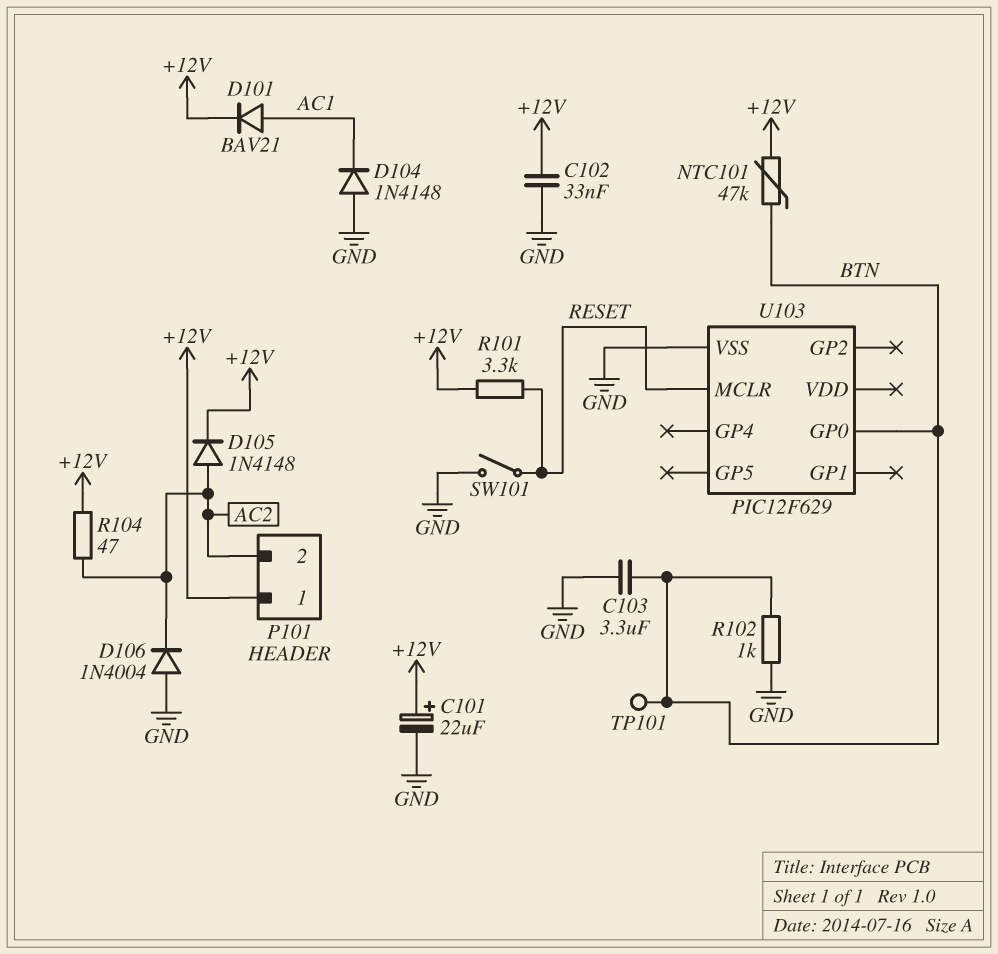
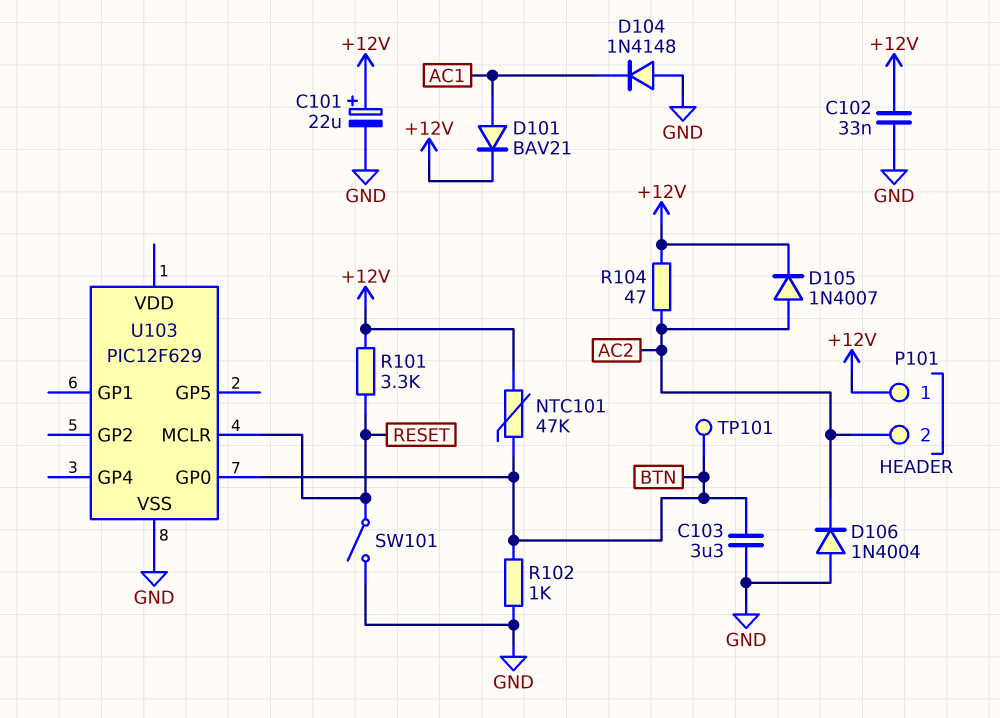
D105: diode 1N4148 (A AC2, K +12V) -> diode 1N4007 (A AC2, K +12V)

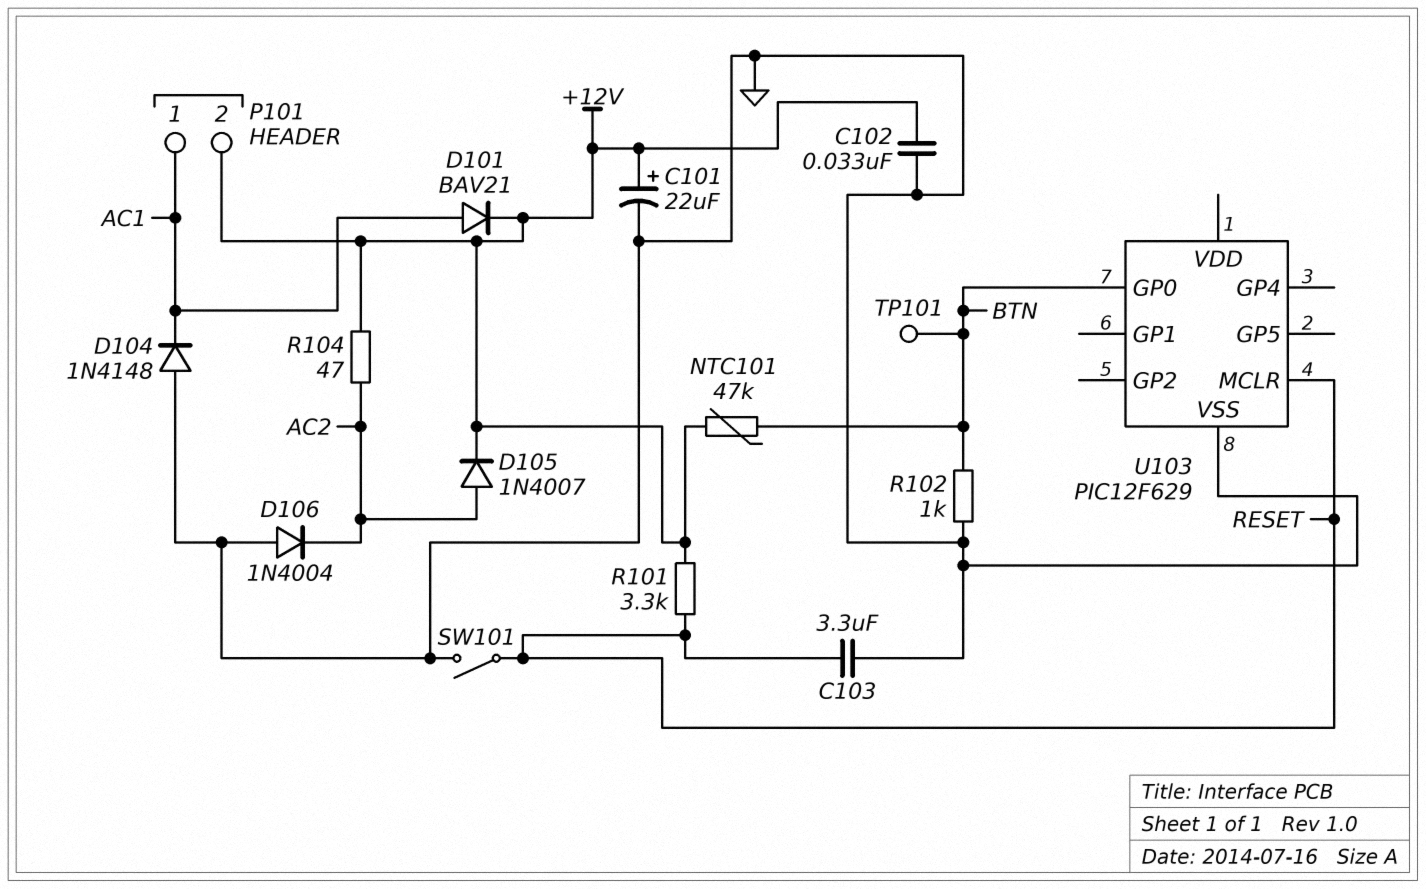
C103: 3.3uF (BTN, GND) -> 3.3uF (GND, RESET)
P101 pin 1: +12V -> AC1
P101 pin 2: AC2 -> +12V

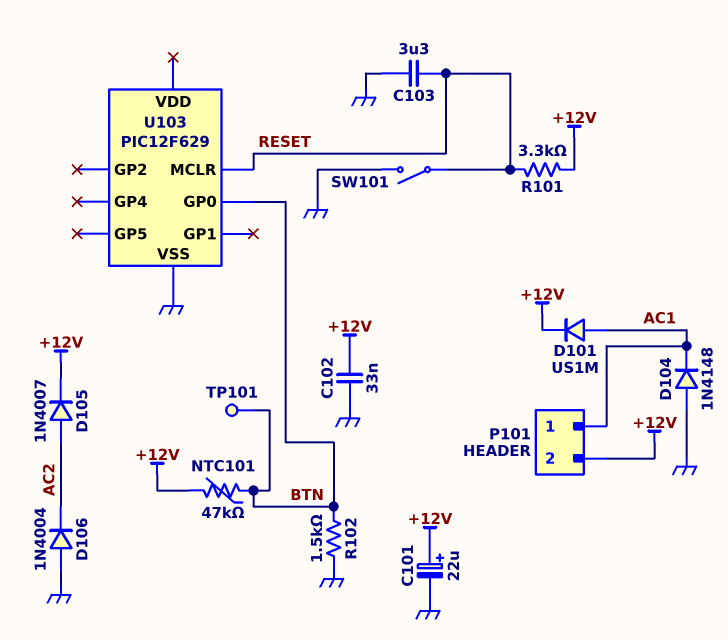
D101: diode BAV21 (A AC1, K +12V) -> diode US1M (A AC1, K +12V)
R102: 1k (BTN, GND) -> 1.5k (BTN, GND)
R104: 47 (+12V, AC2) -> none

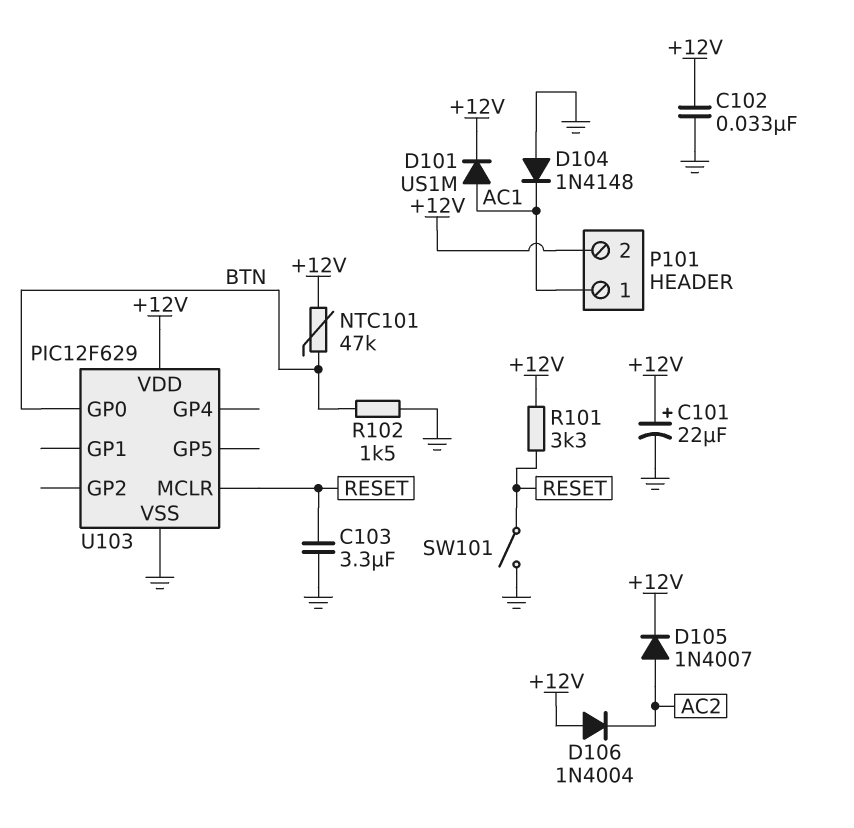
D106: diode 1N4004 (A GND, K AC2) -> diode 1N4004 (A +12V, K AC2)
TP101: test point (BTN) -> none
U103 pin VDD: none -> +12V

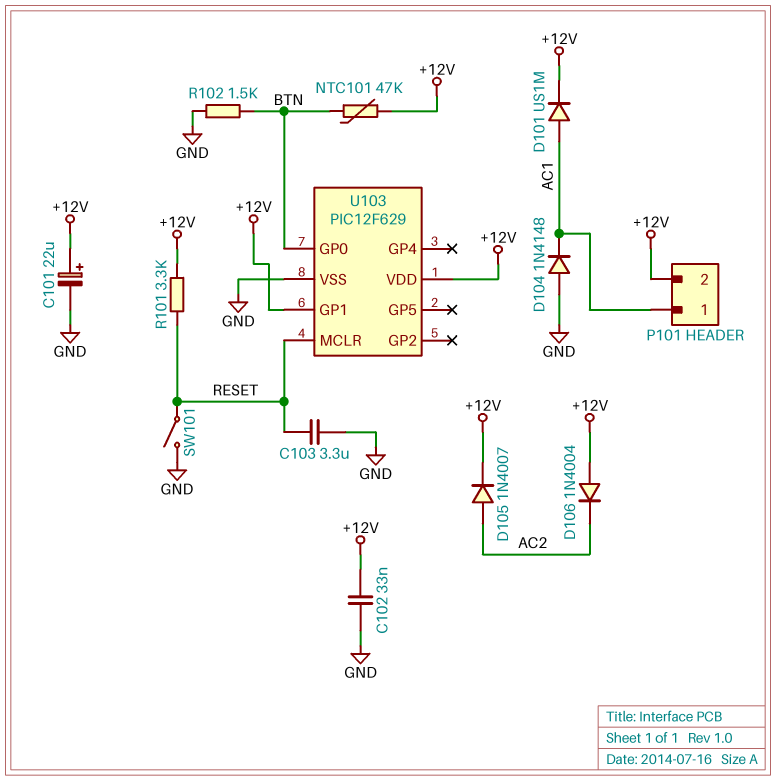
U103 pin GP1: none -> +12V

